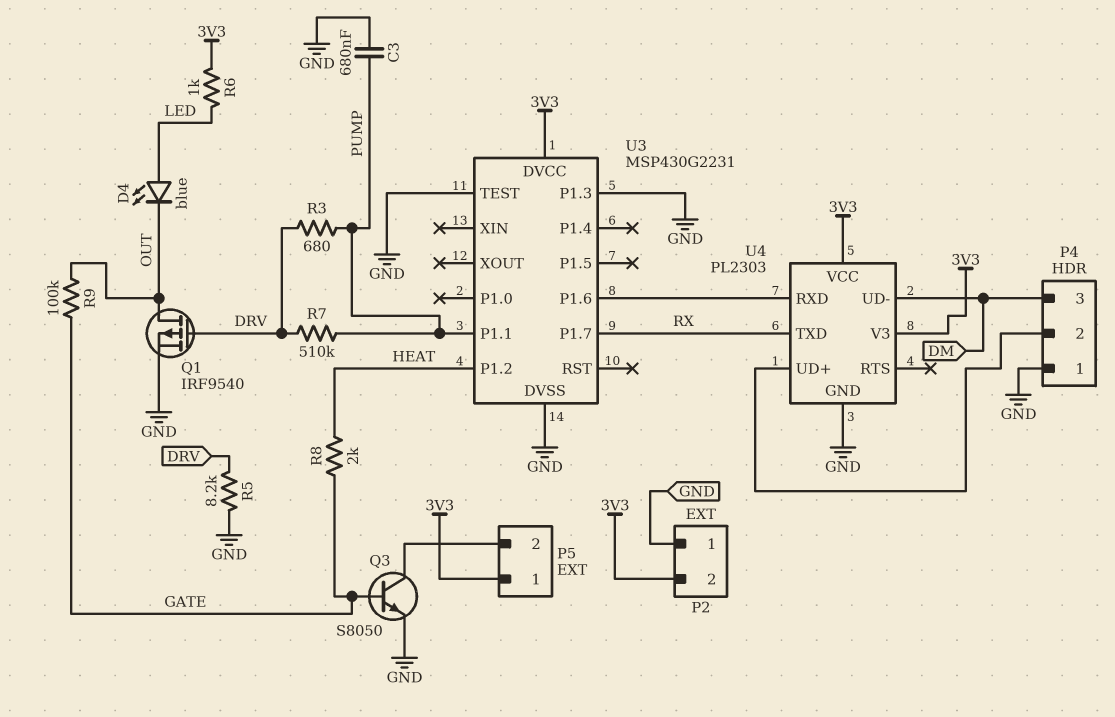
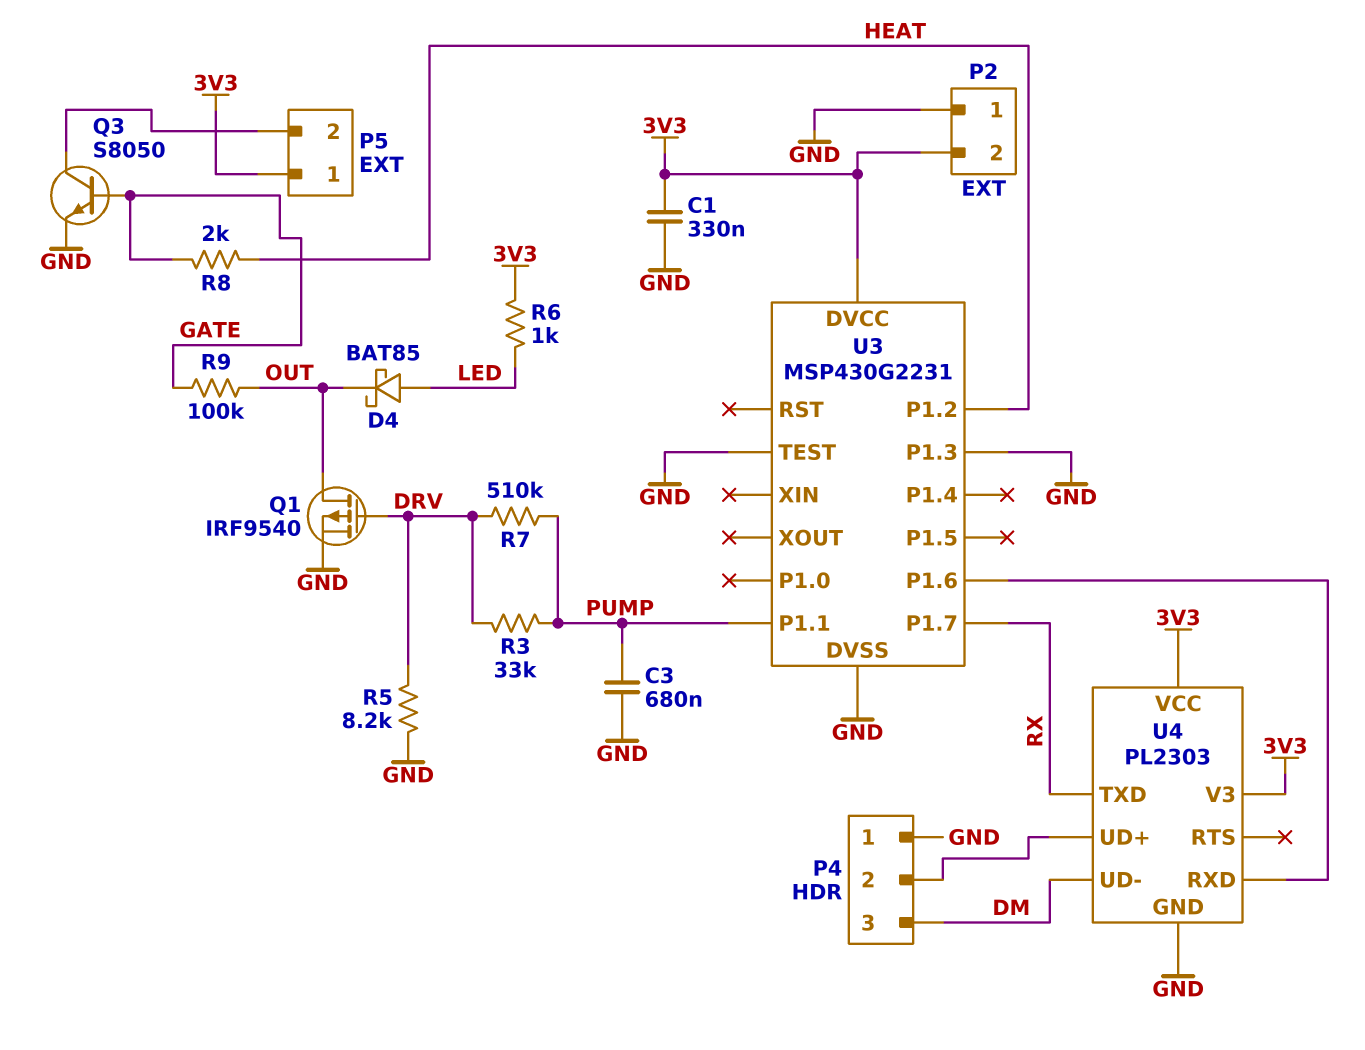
C1: none -> 330nF (3V3, GND)
D4: LED blue (A LED, K OUT) -> schottky BAT85 (A LED, K OUT)
R3: 680 (DRV, PUMP) -> 33k (DRV, PUMP)

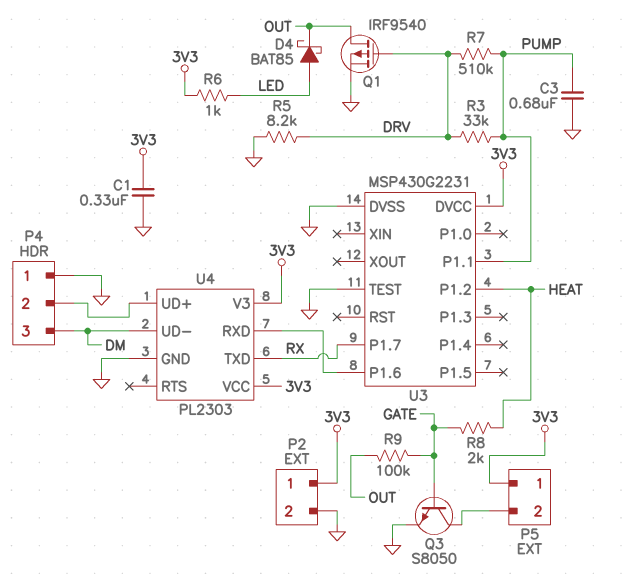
P2 pin 1: GND -> 3V3
P2 pin 2: 3V3 -> GND
U3 pin P1.3: GND -> none

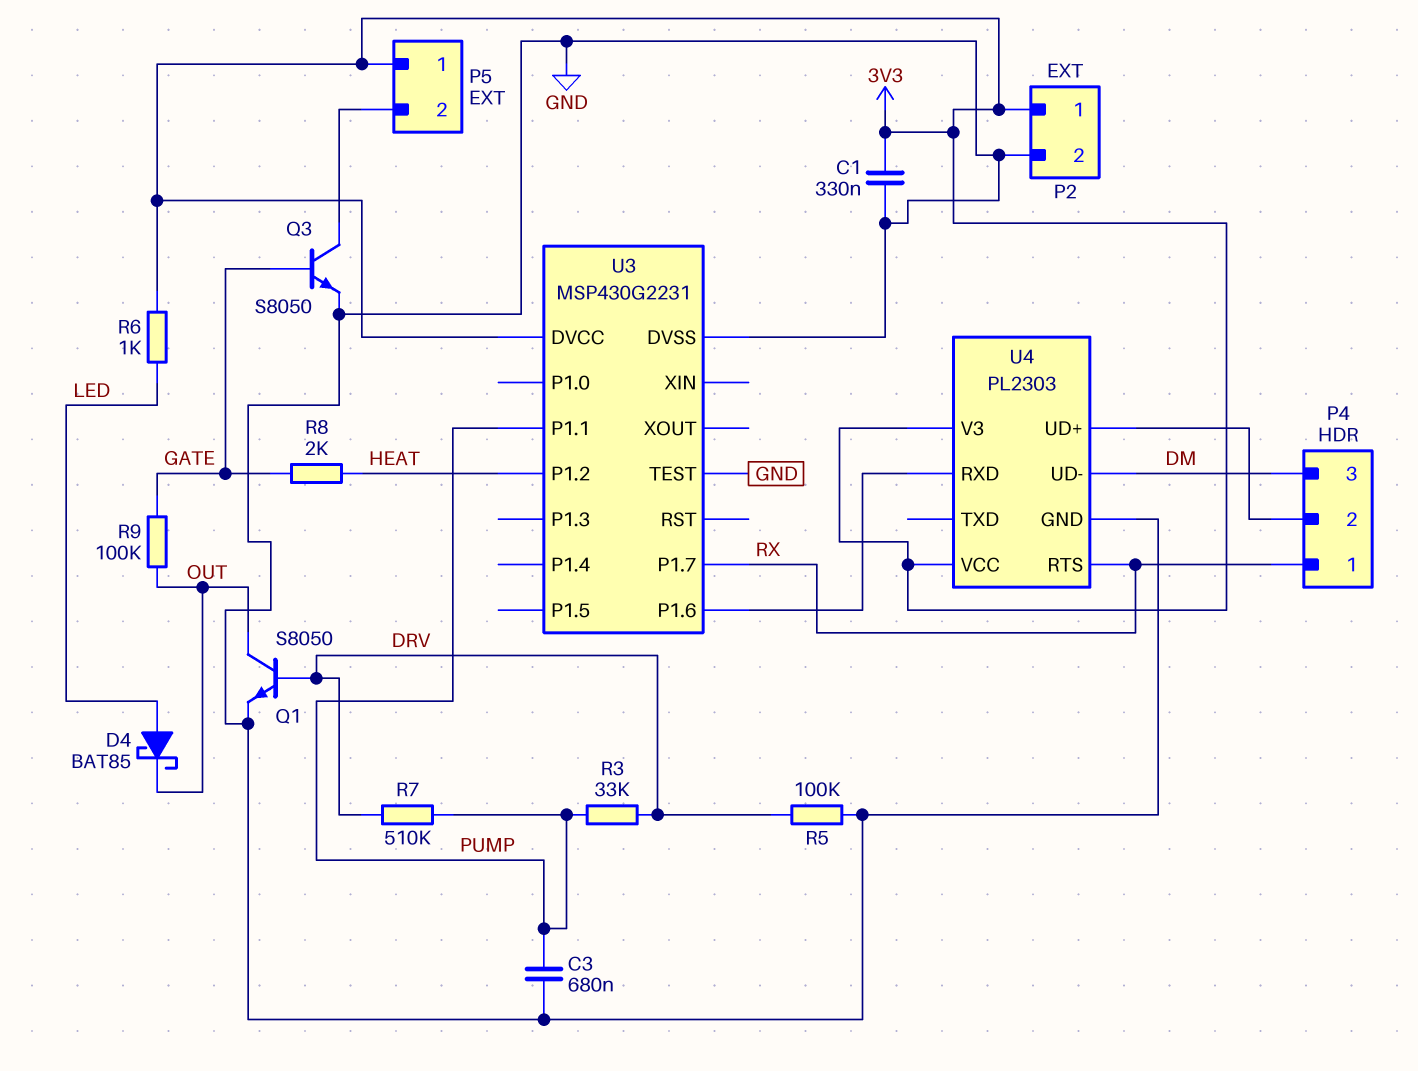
P4 pin 1: GND -> RX
Q1: PMOS IRF9540 (G DRV, D OUT, S GND) -> NPN S8050 (B DRV, C OUT, E GND)
R5: 8.2k (DRV, GND) -> 100k (DRV, GND)
U4 pin RTS: none -> RX
U4 pin TXD: RX -> none

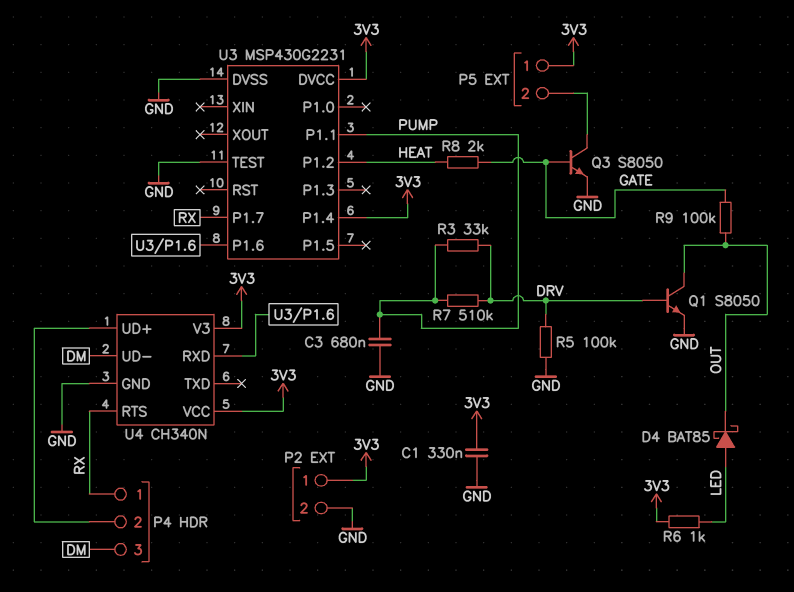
U3 pin P1.4: none -> 3V3
U4: PL2303 -> CH340N

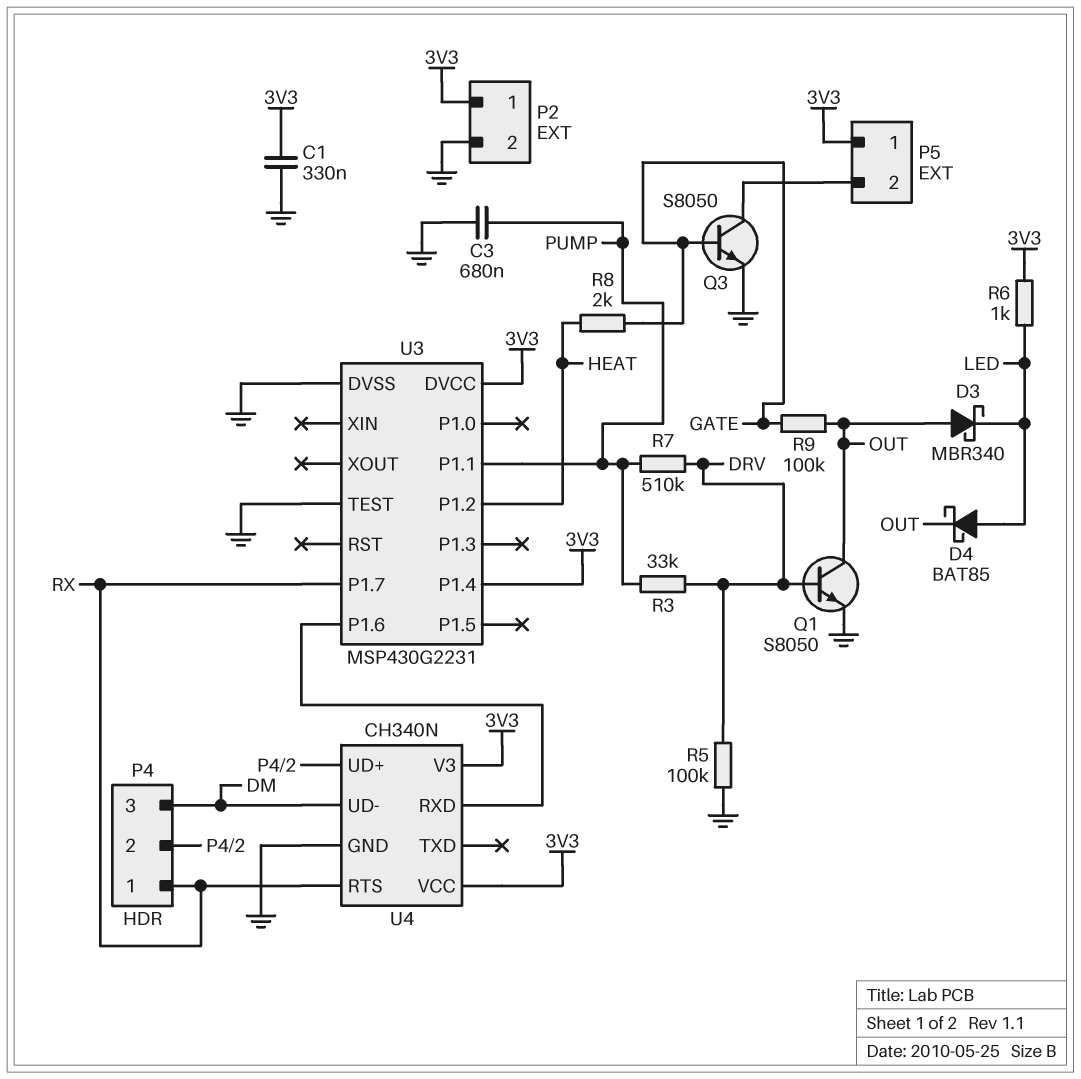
D3: none -> schottky MBR340 (A OUT, K LED)

